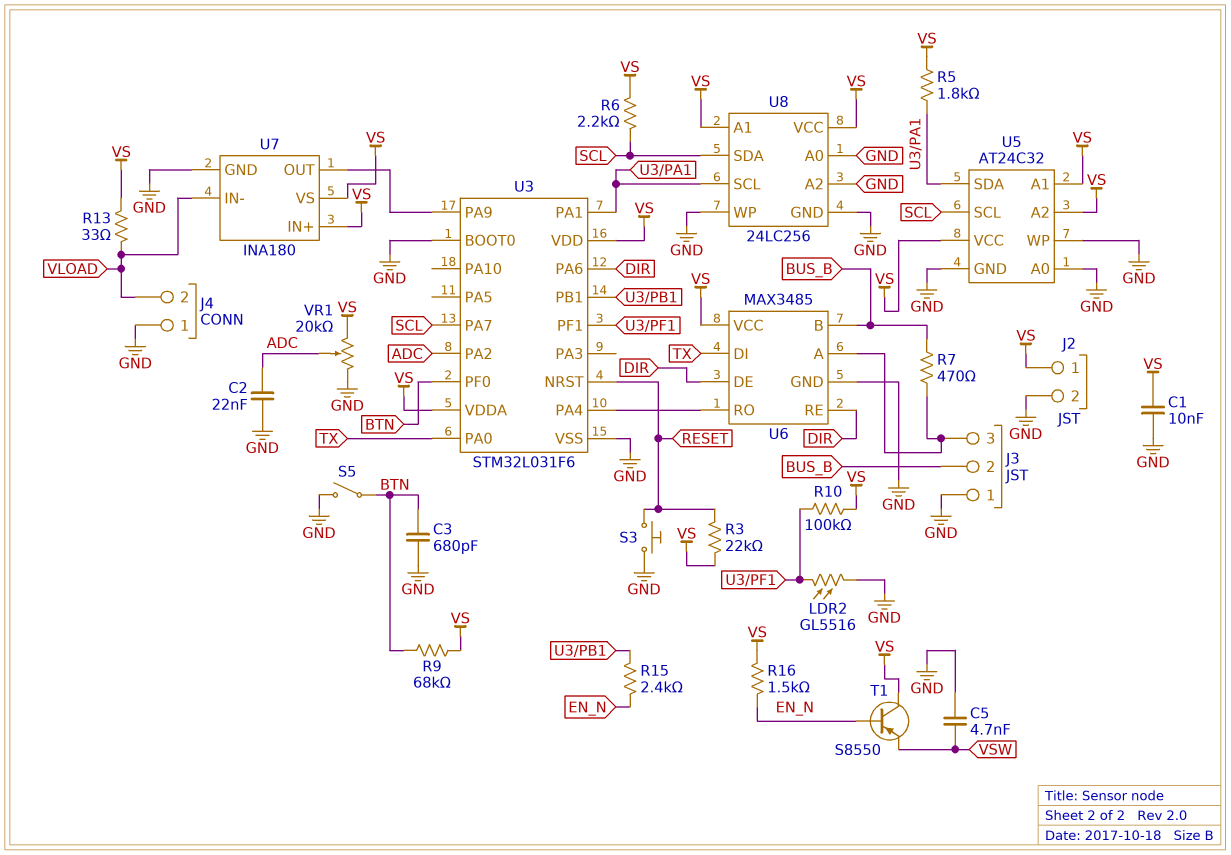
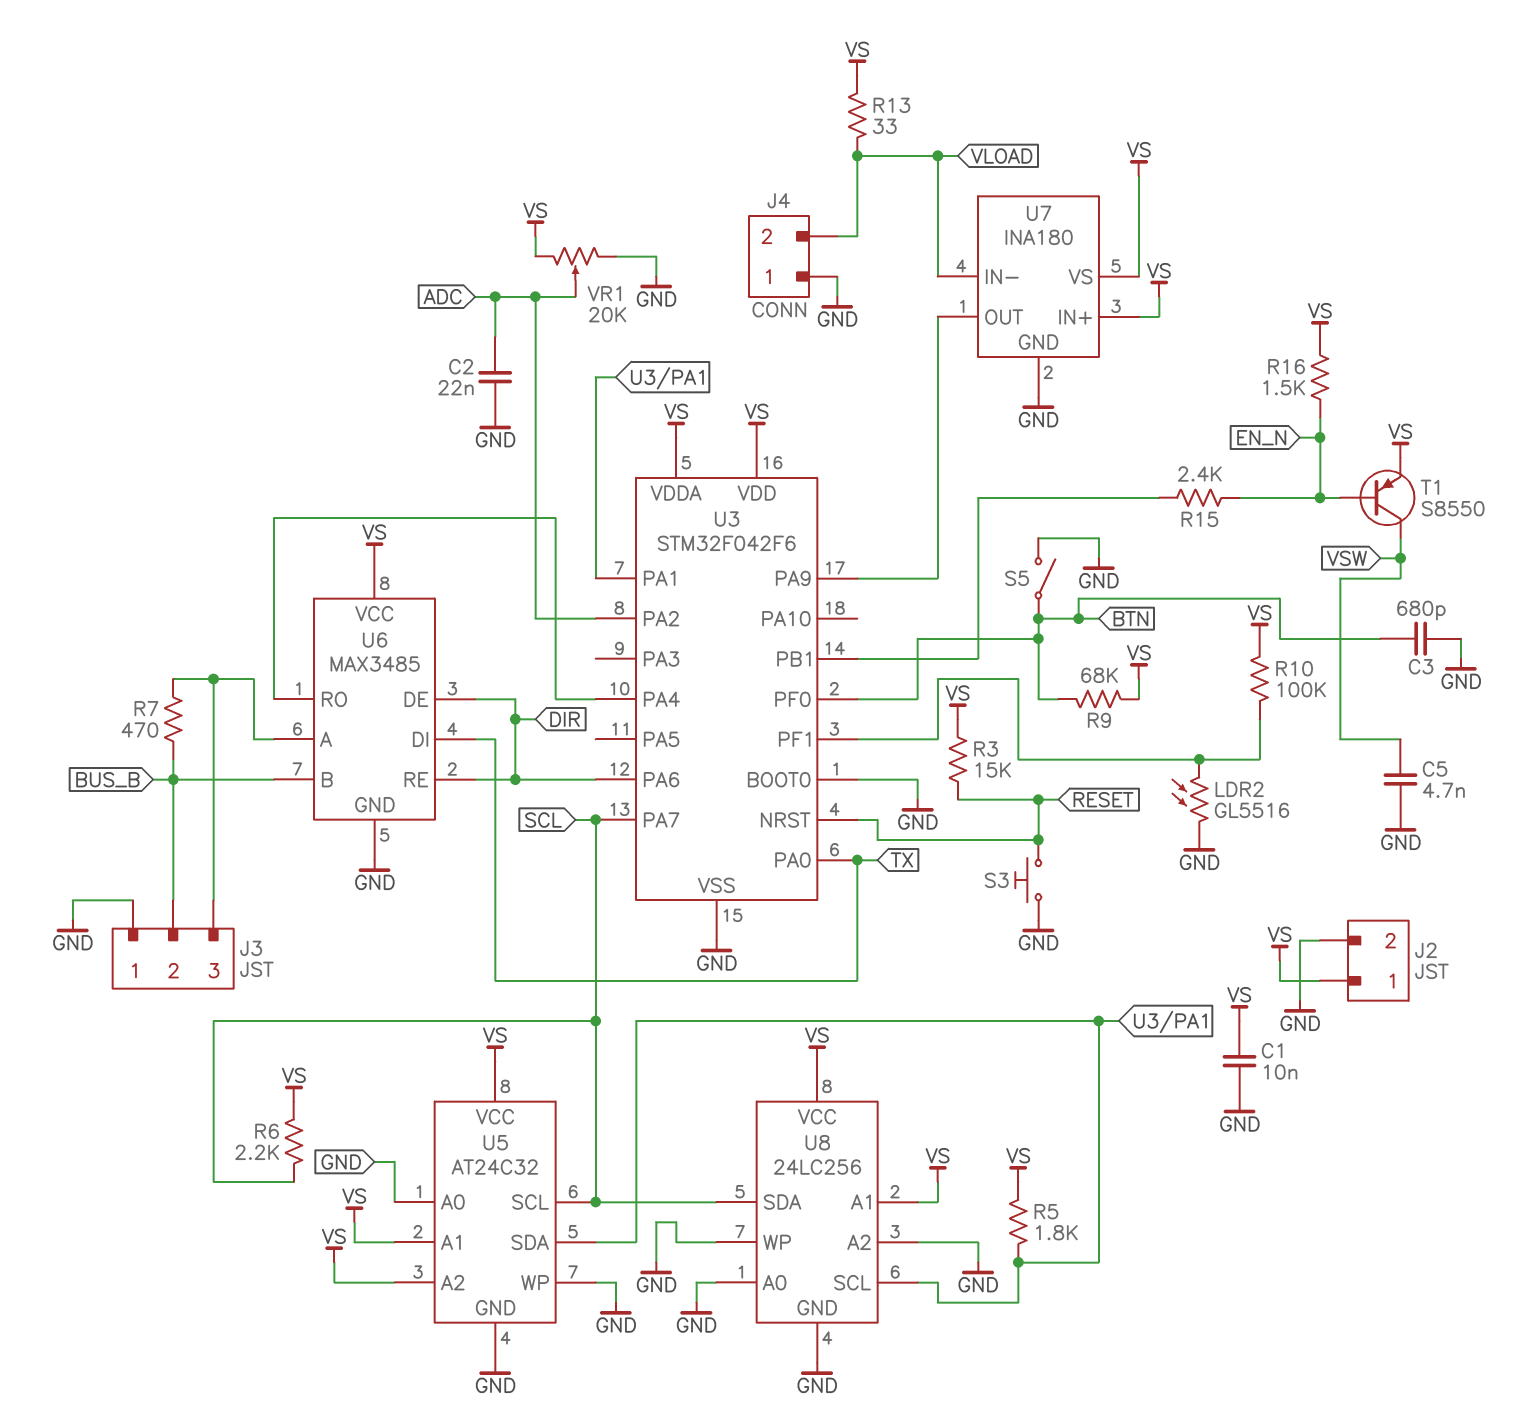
R3: 22k (RESET, VS) -> 15k (RESET, VS)
T1: PNP S8550 (B EN_N, C VS, E VSW) -> PNP S8550 (B EN_N, C VSW, E VS)
U3: STM32L031F6 -> STM32F042F6

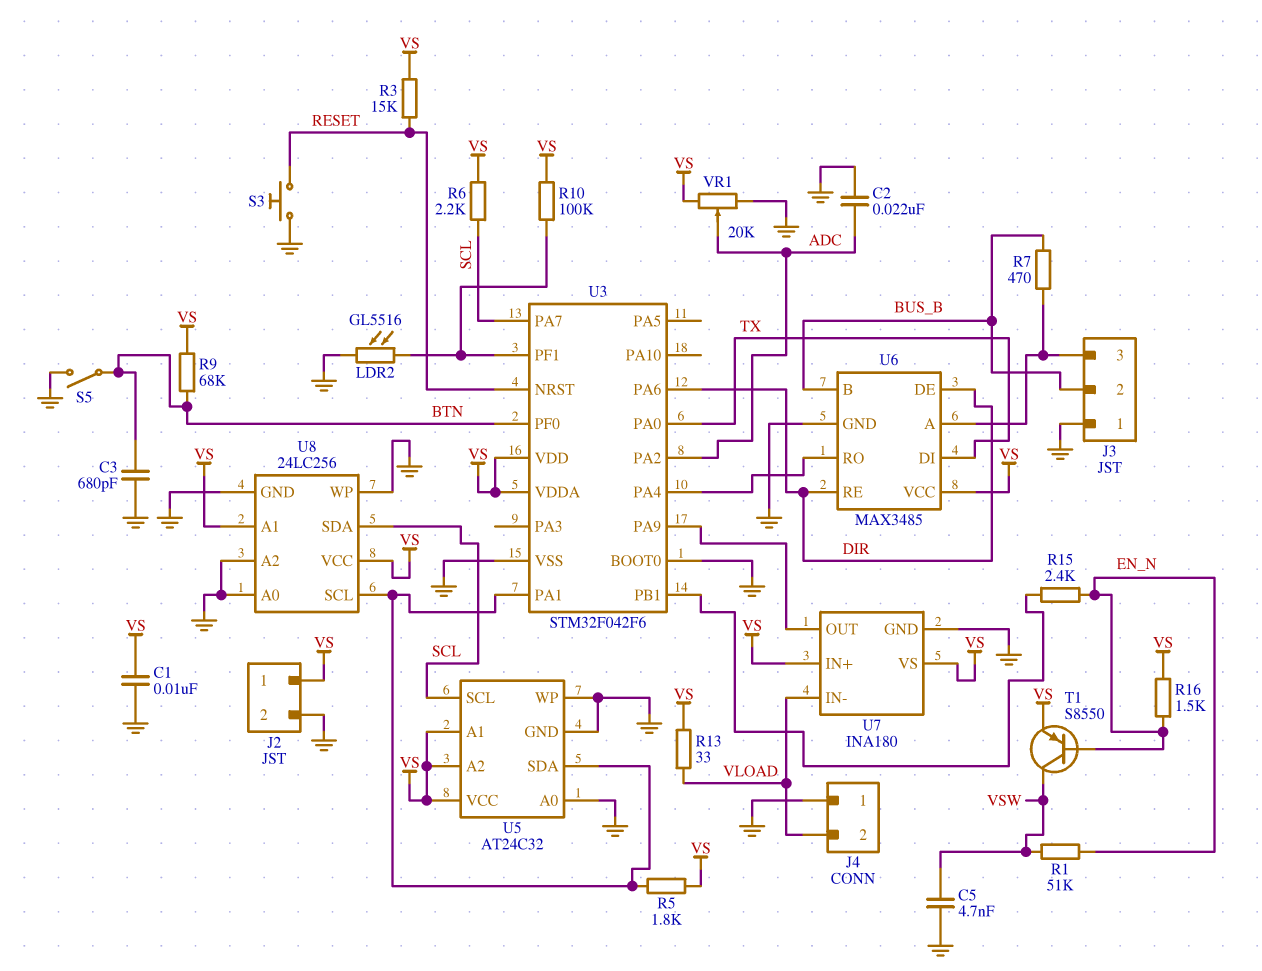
R1: none -> 51k (EN_N, VSW)

